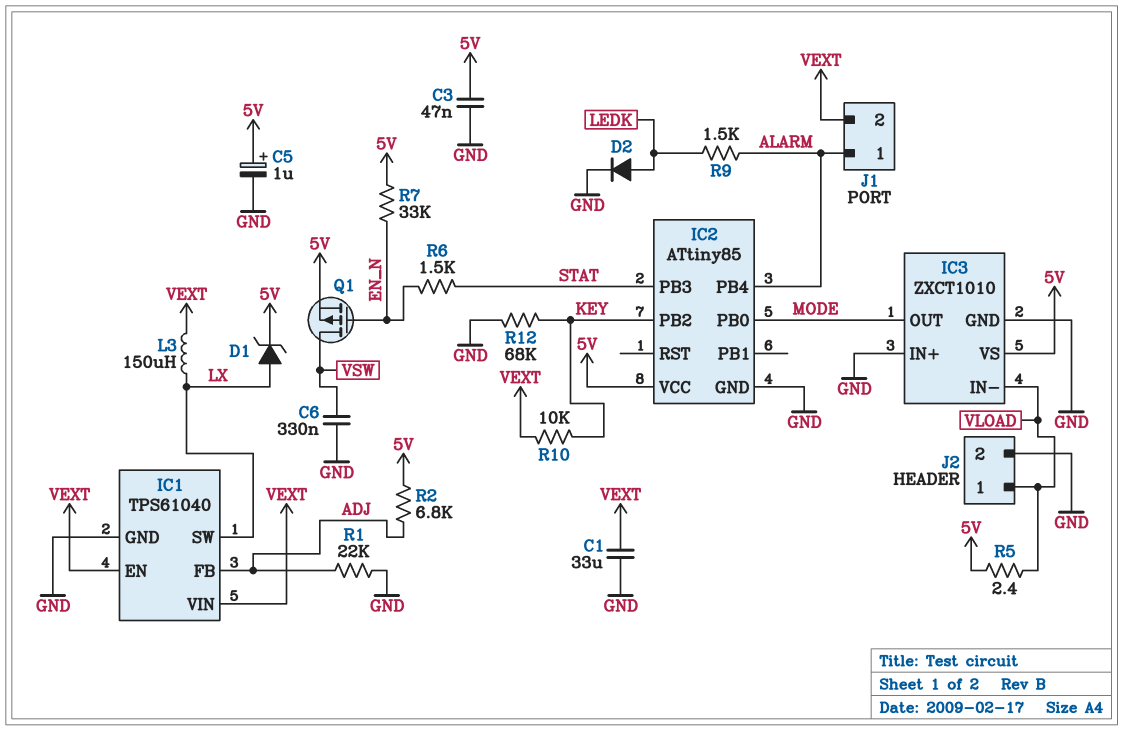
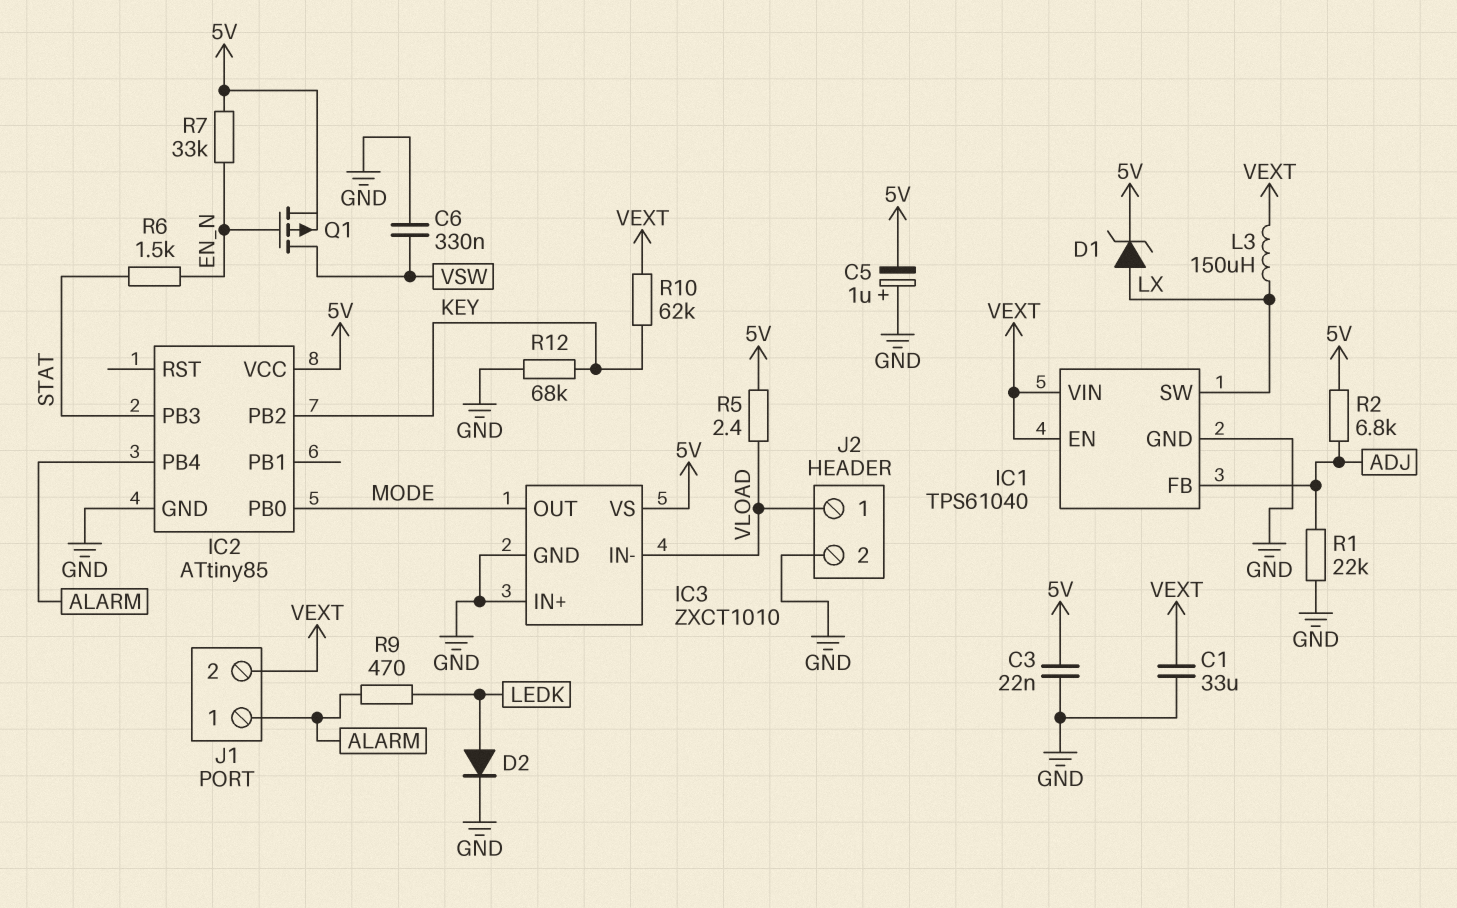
C3: 47nF (5V, GND) -> 22nF (5V, GND)
C5: 1uF (plus 5V, minus GND) -> 1uF (plus GND, minus 5V)
R9: 1.5k (ALARM, LEDK) -> 470 (ALARM, LEDK)
R10: 10k (KEY, VEXT) -> 62k (KEY, VEXT)

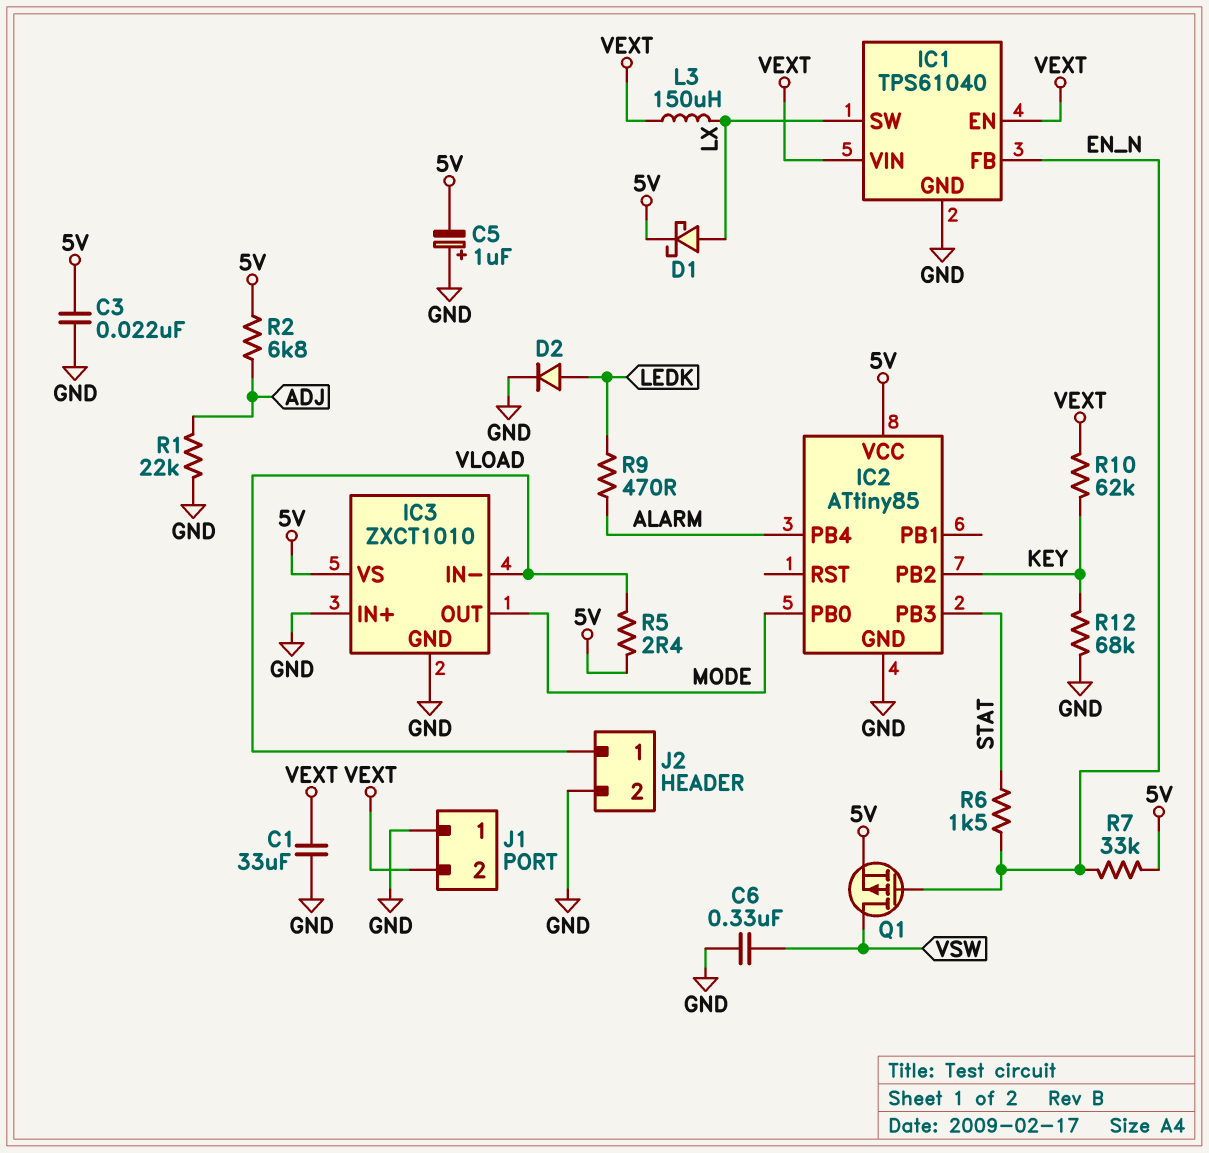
D1: zener (A LX, K 5V) -> schottky (A LX, K 5V)
IC1 pin FB: ADJ -> EN_N
J1 pin 1: ALARM -> GND

